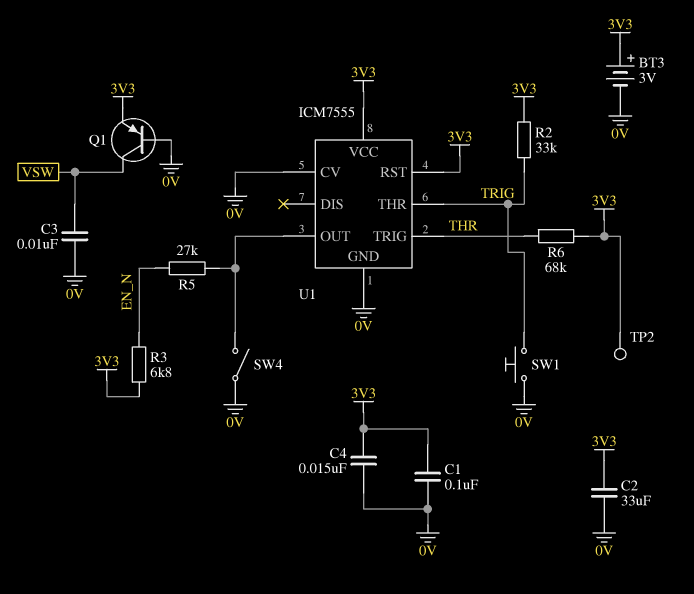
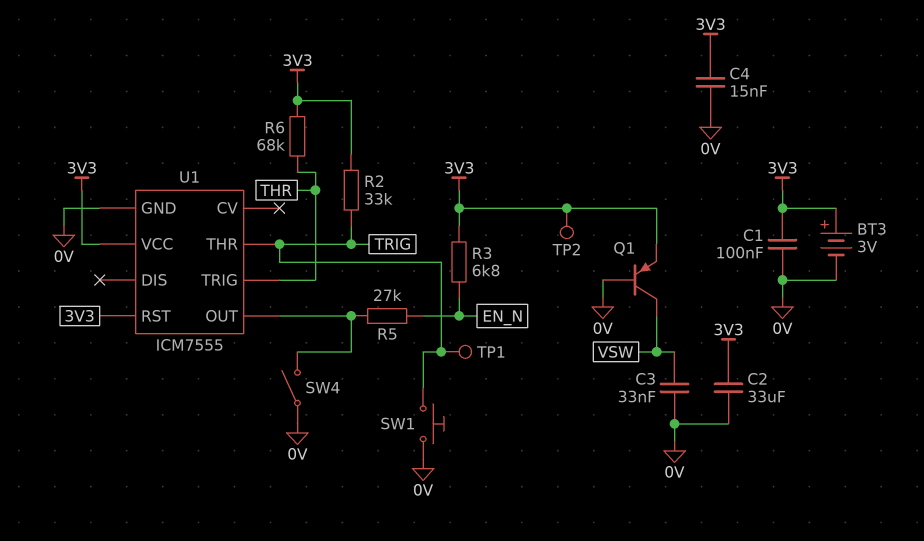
C3: 10nF (0V, VSW) -> 33nF (0V, VSW)
TP1: none -> test point (TRIG)
U1 pin CV: 0V -> none

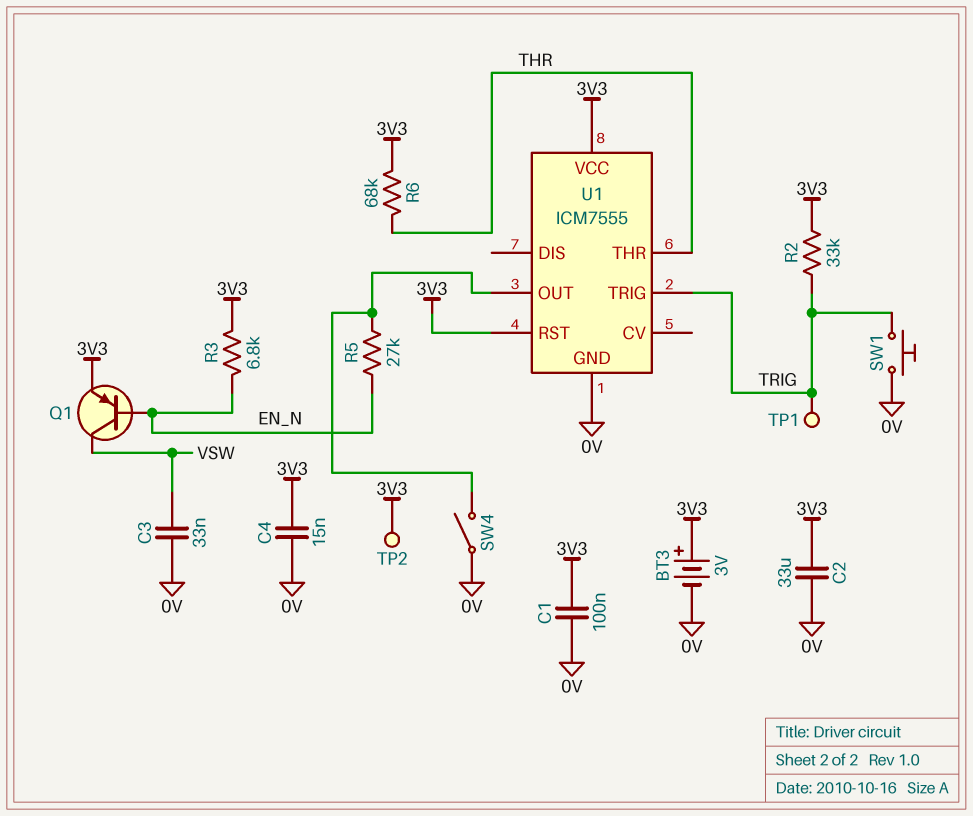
Q1: PNP (B 0V, C VSW, E 3V3) -> PNP (B EN_N, C VSW, E 3V3)
U1 pin THR: TRIG -> THR
U1 pin TRIG: THR -> TRIG

